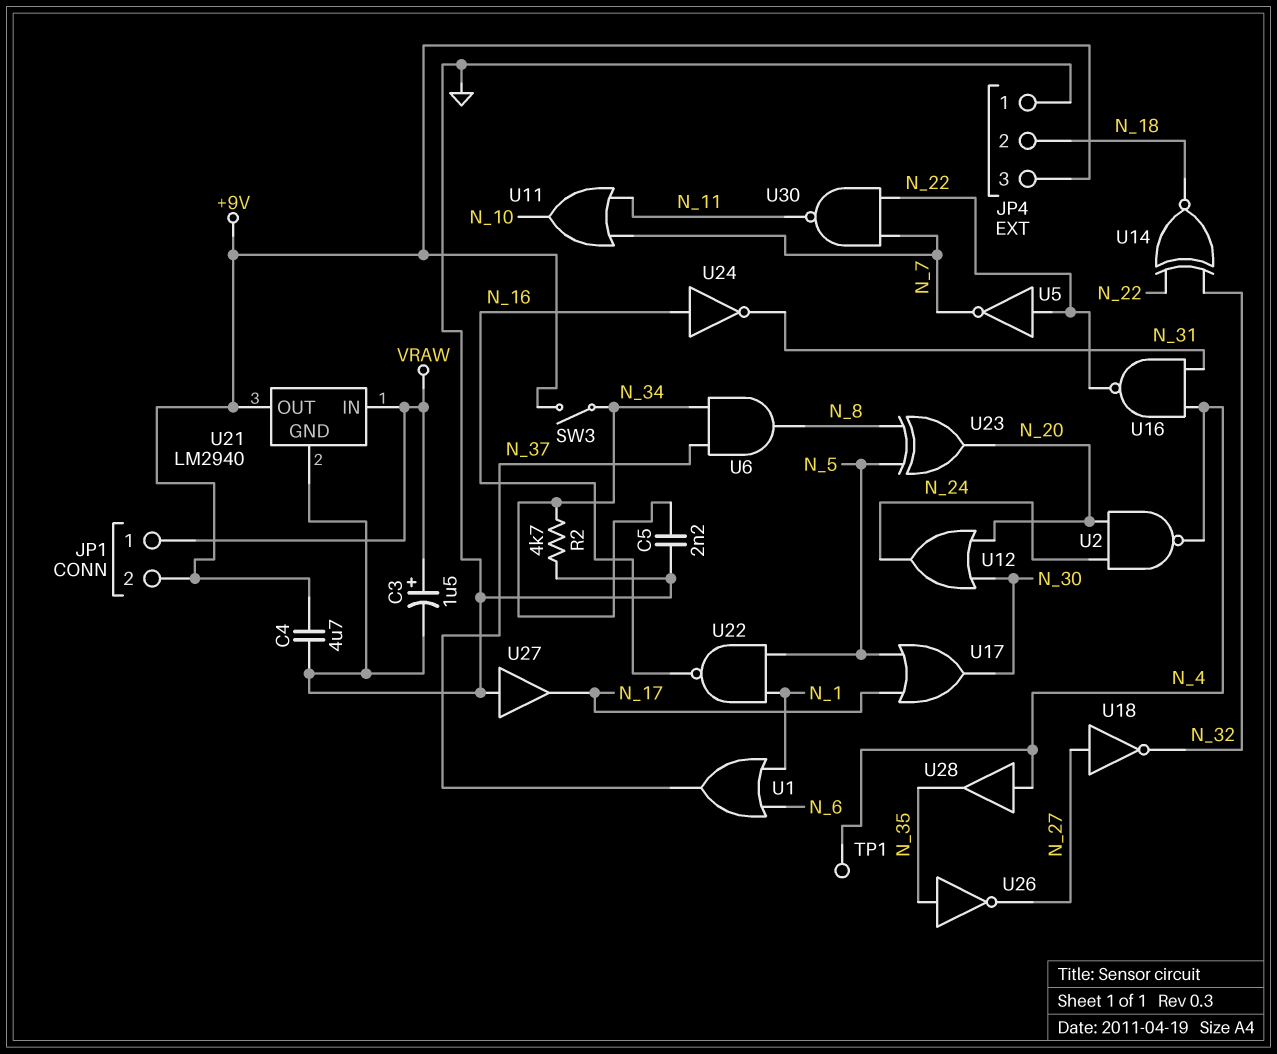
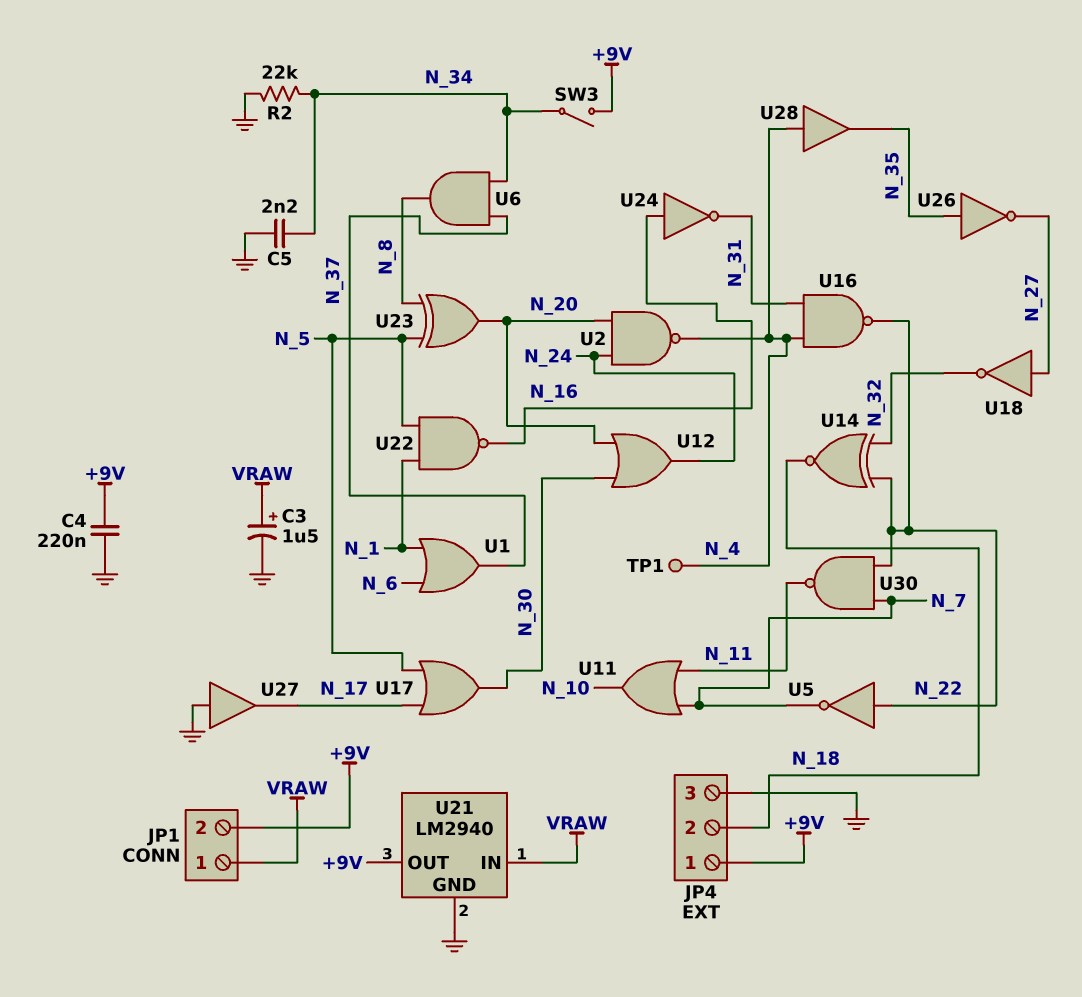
C4: 4.7uF (+9V, GND) -> 220nF (+9V, GND)
JP4 pin 1: GND -> +9V
JP4 pin 3: +9V -> GND
R2: 4.7k (GND, N_34) -> 22k (GND, N_34)

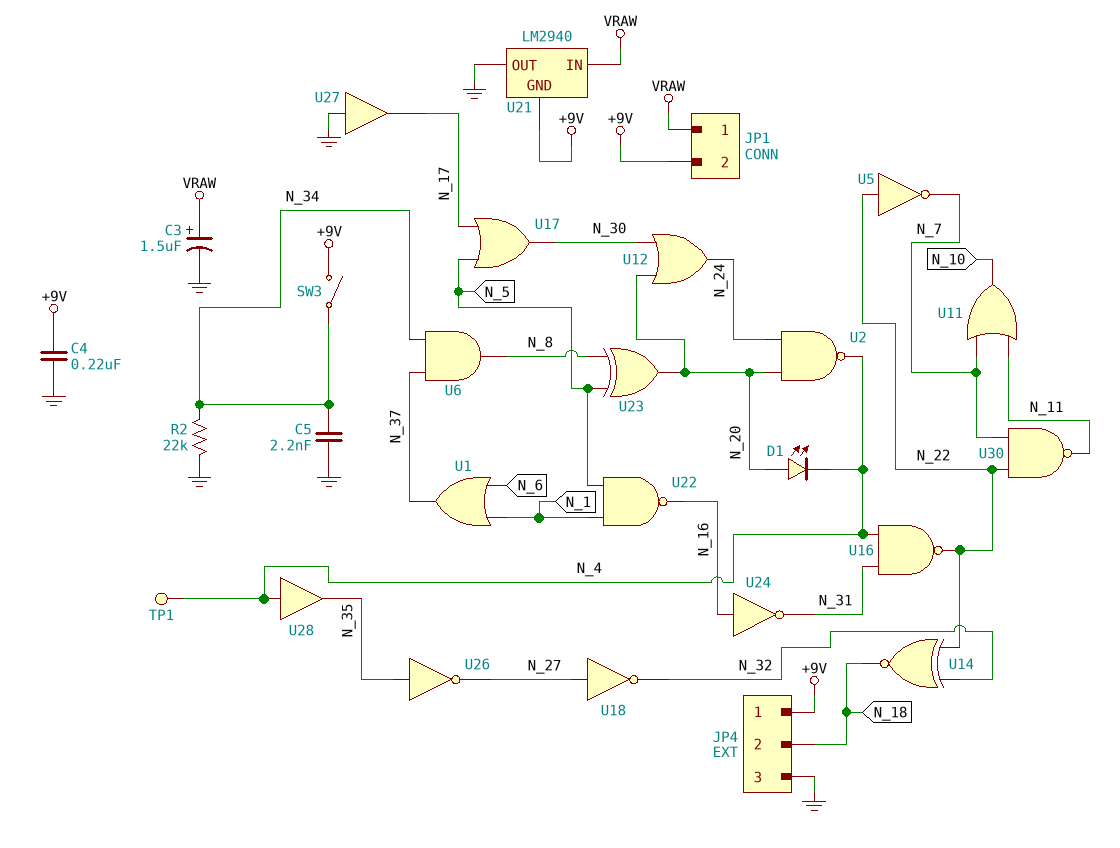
D1: none -> LED (A N_20, K N_4)
U21 pin GND: GND -> +9V
U21 pin OUT: +9V -> GND

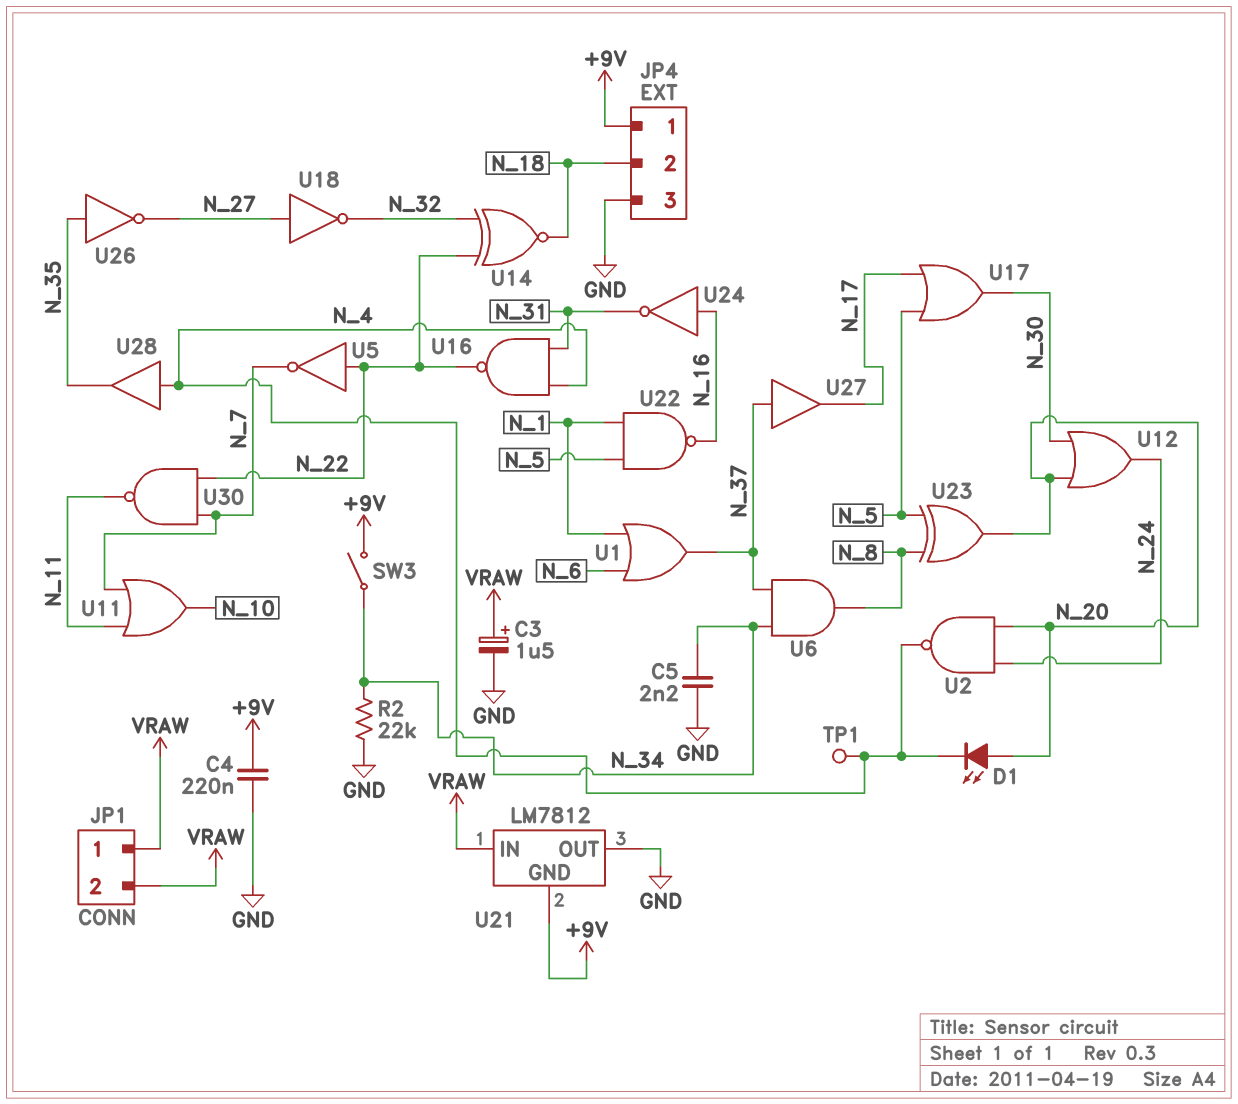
JP1 pin 2: +9V -> VRAW
U21: LM2940 -> LM7812
U27: buffer (in GND, out N_17) -> buffer (in N_37, out N_17)

